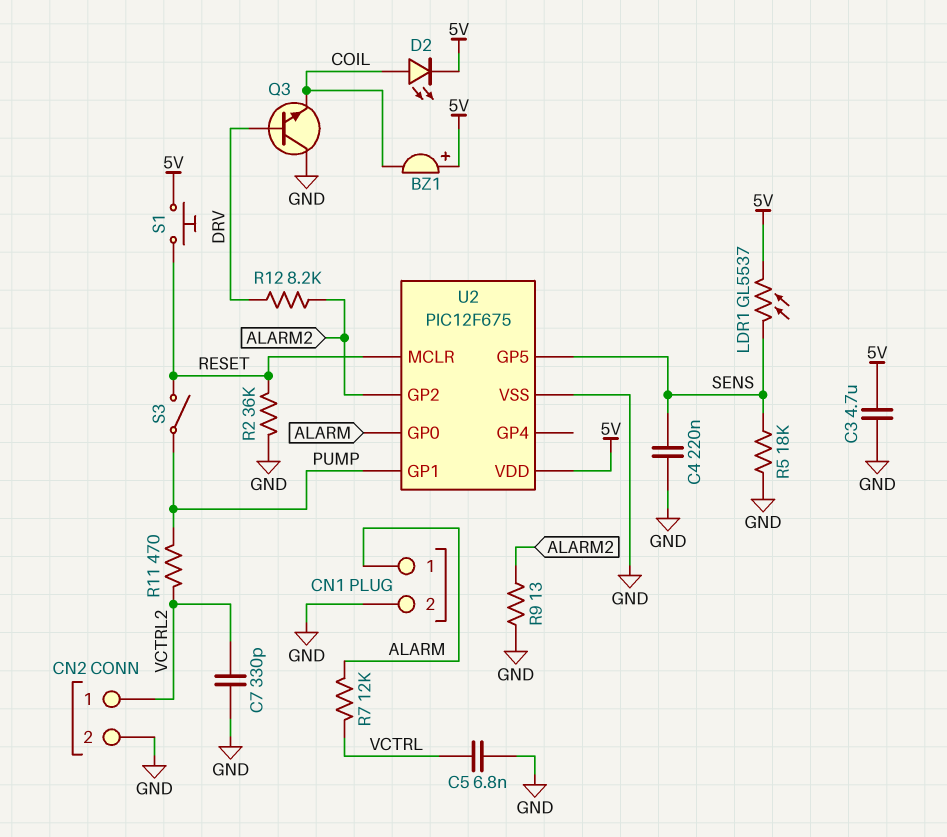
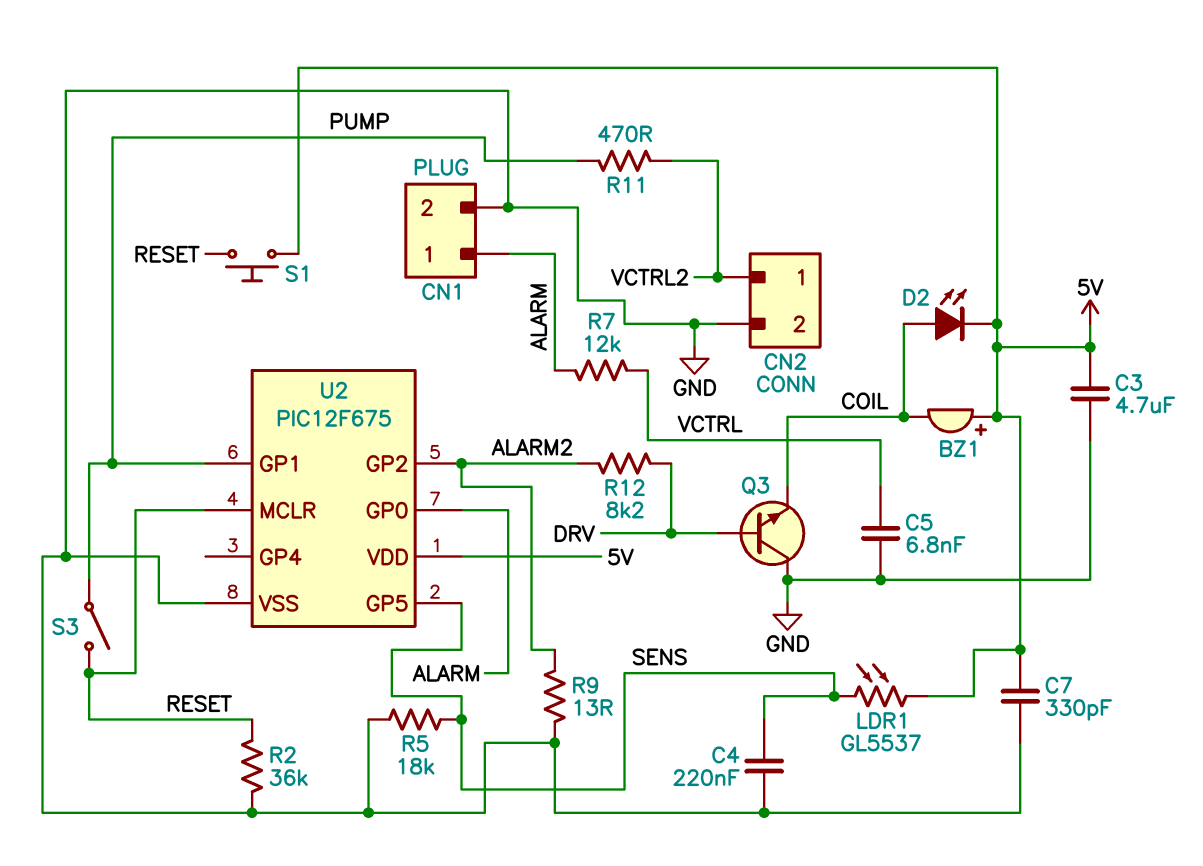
C7: 330pF (GND, VCTRL2) -> 330pF (5V, GND)

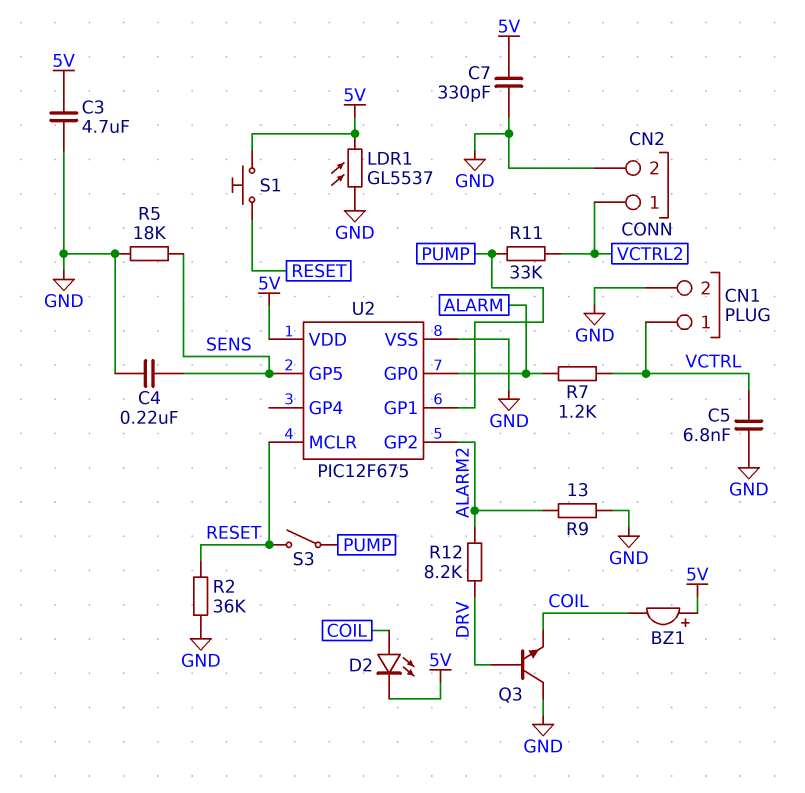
CN1 pin 1: ALARM -> VCTRL
LDR1: GL5537 (5V, SENS) -> GL5537 (5V, GND)
R7: 12k (ALARM, VCTRL) -> 1.2k (ALARM, VCTRL)
R11: 470 (PUMP, VCTRL2) -> 33k (PUMP, VCTRL2)

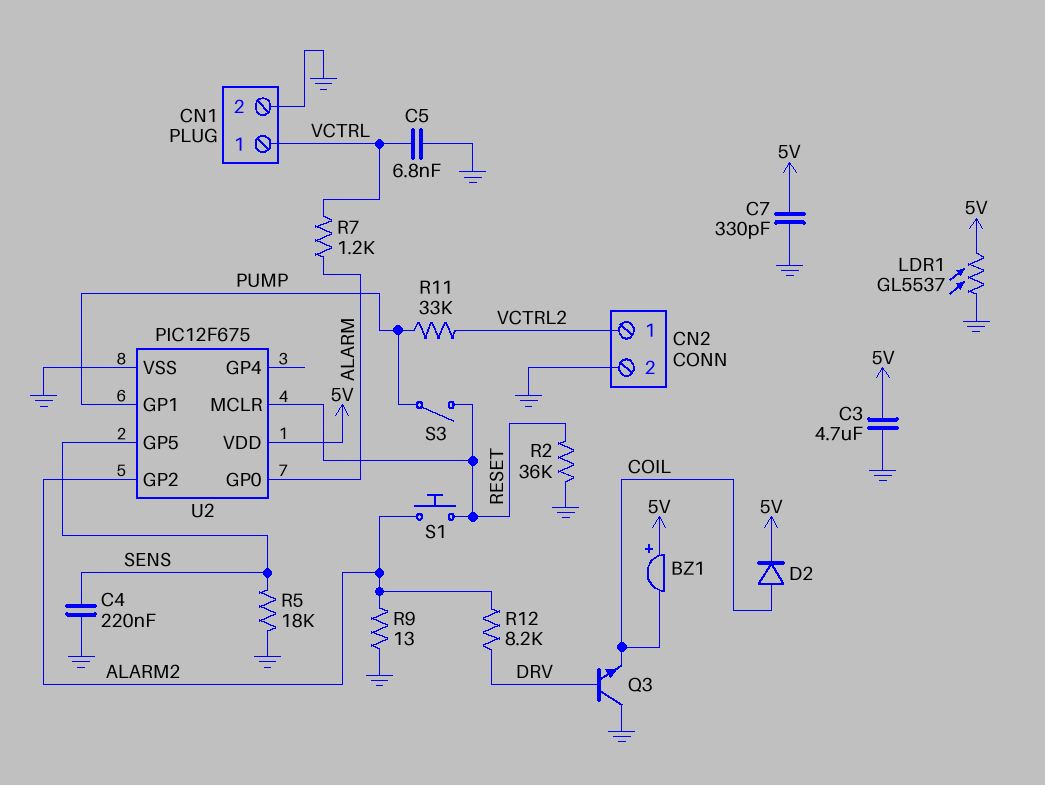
D2: LED (A COIL, K 5V) -> diode (A COIL, K 5V)
S1: button (5V, RESET) -> button (ALARM2, RESET)

